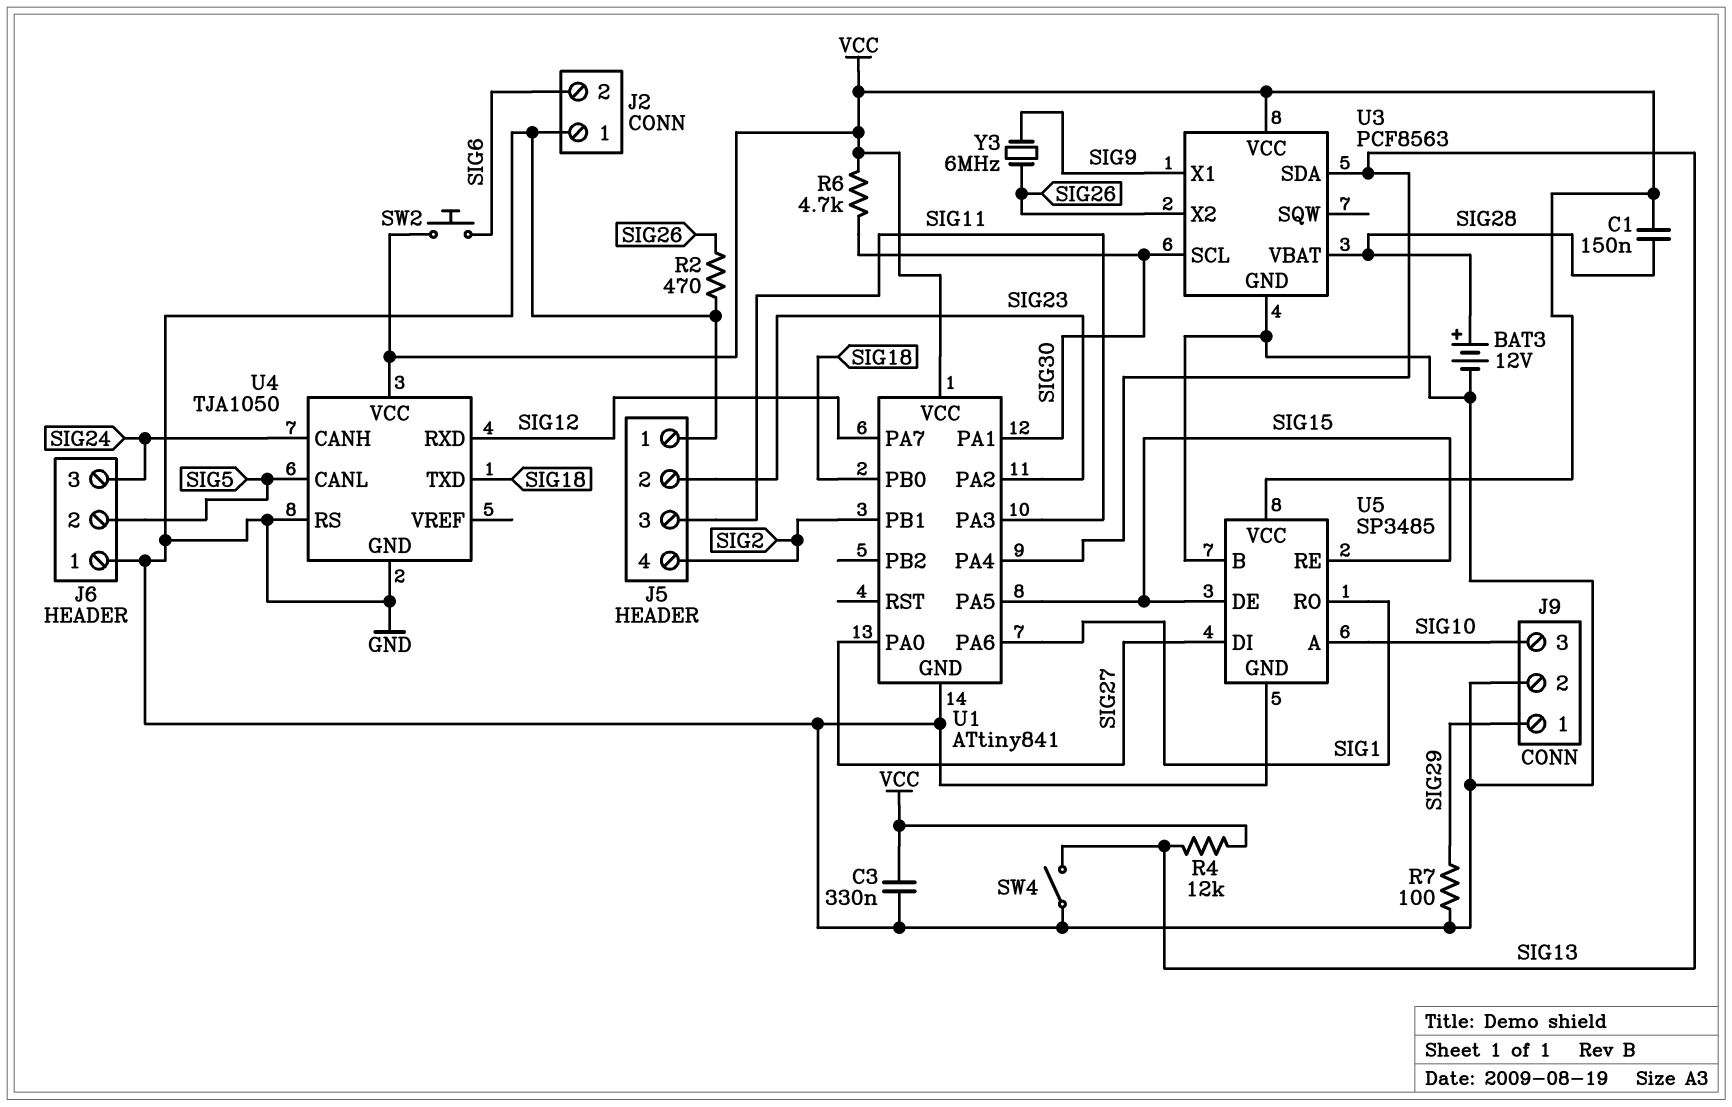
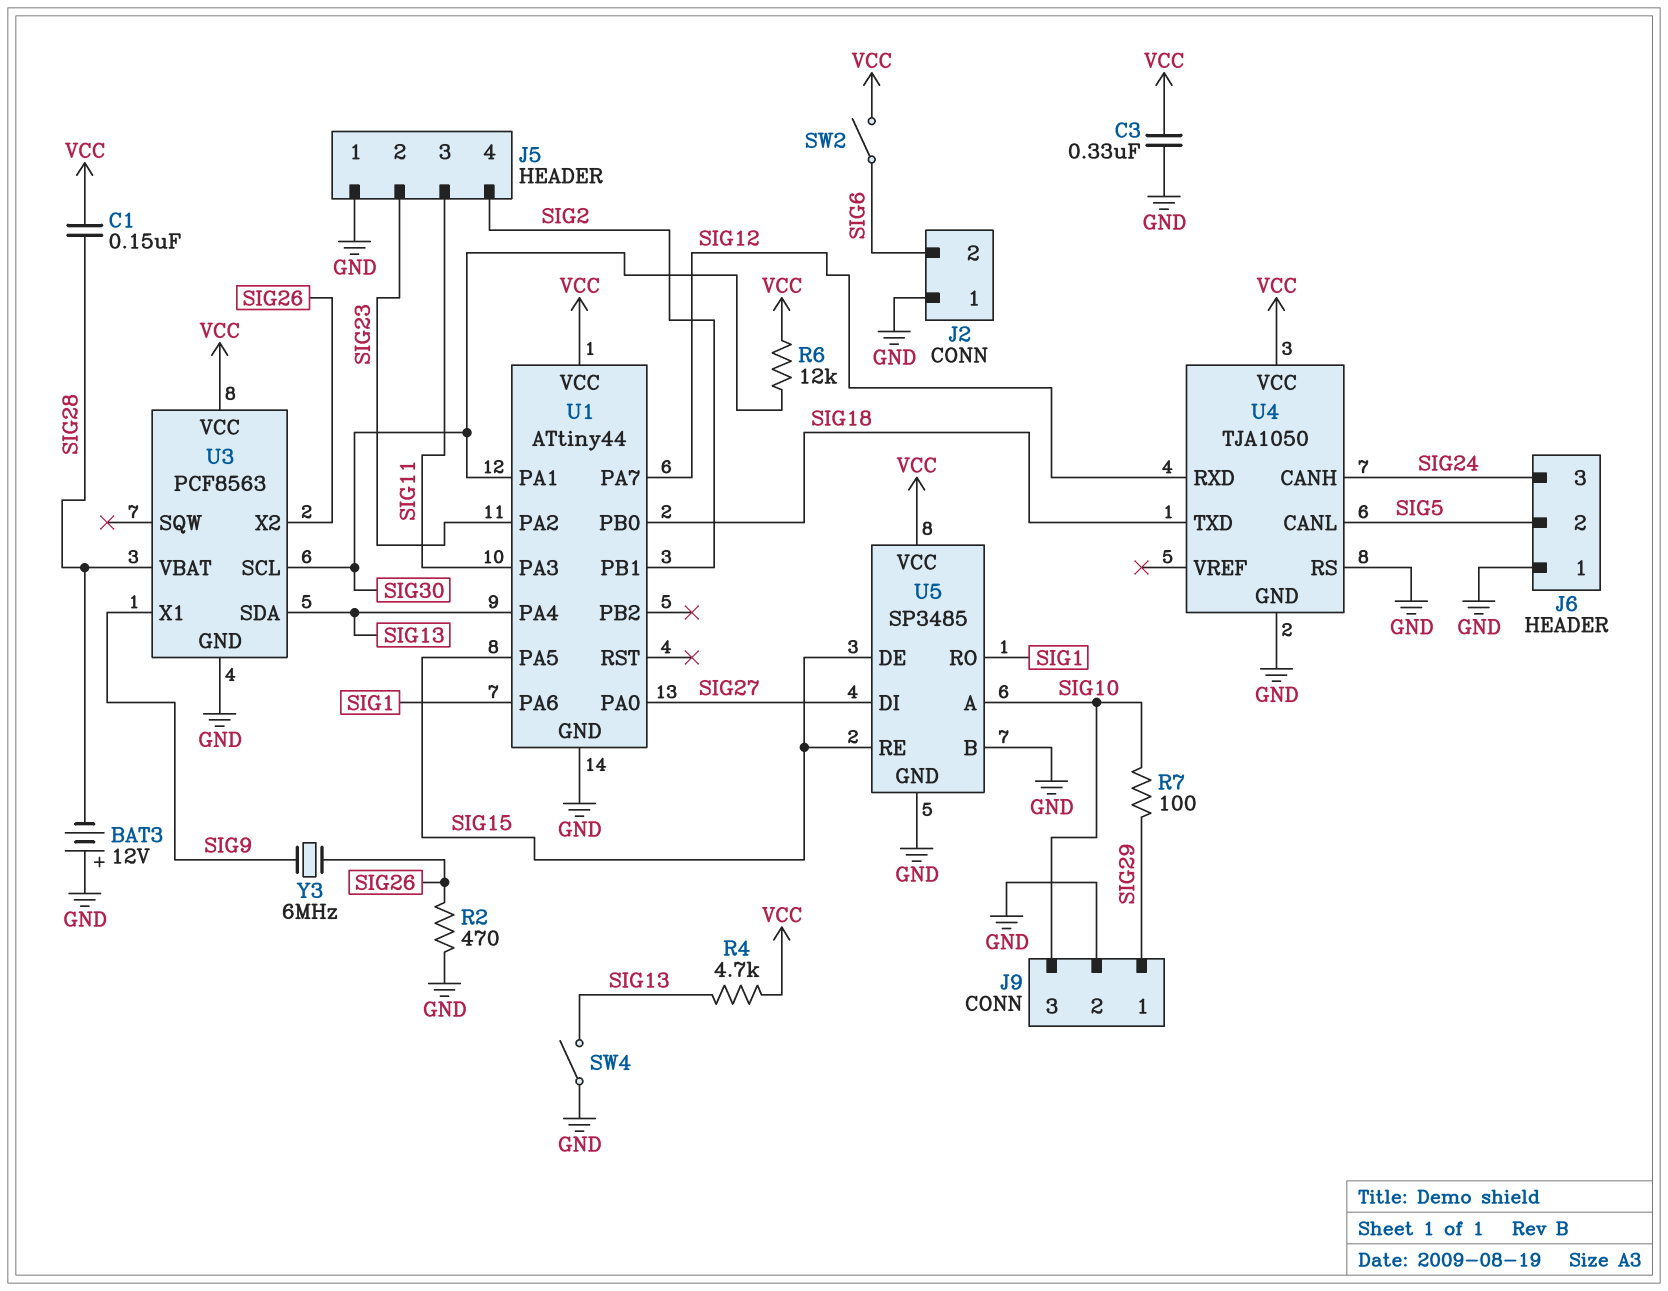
BAT3: 12V (plus SIG28, minus GND) -> 12V (plus GND, minus SIG28)
R4: 12k (SIG13, VCC) -> 4.7k (SIG13, VCC)
R6: 4.7k (SIG30, VCC) -> 12k (SIG30, VCC)
R7: 100 (GND, SIG29) -> 100 (SIG10, SIG29)
SW2: button (SIG6, VCC) -> switch (SIG6, VCC)
U1: ATtiny841 -> ATtiny44

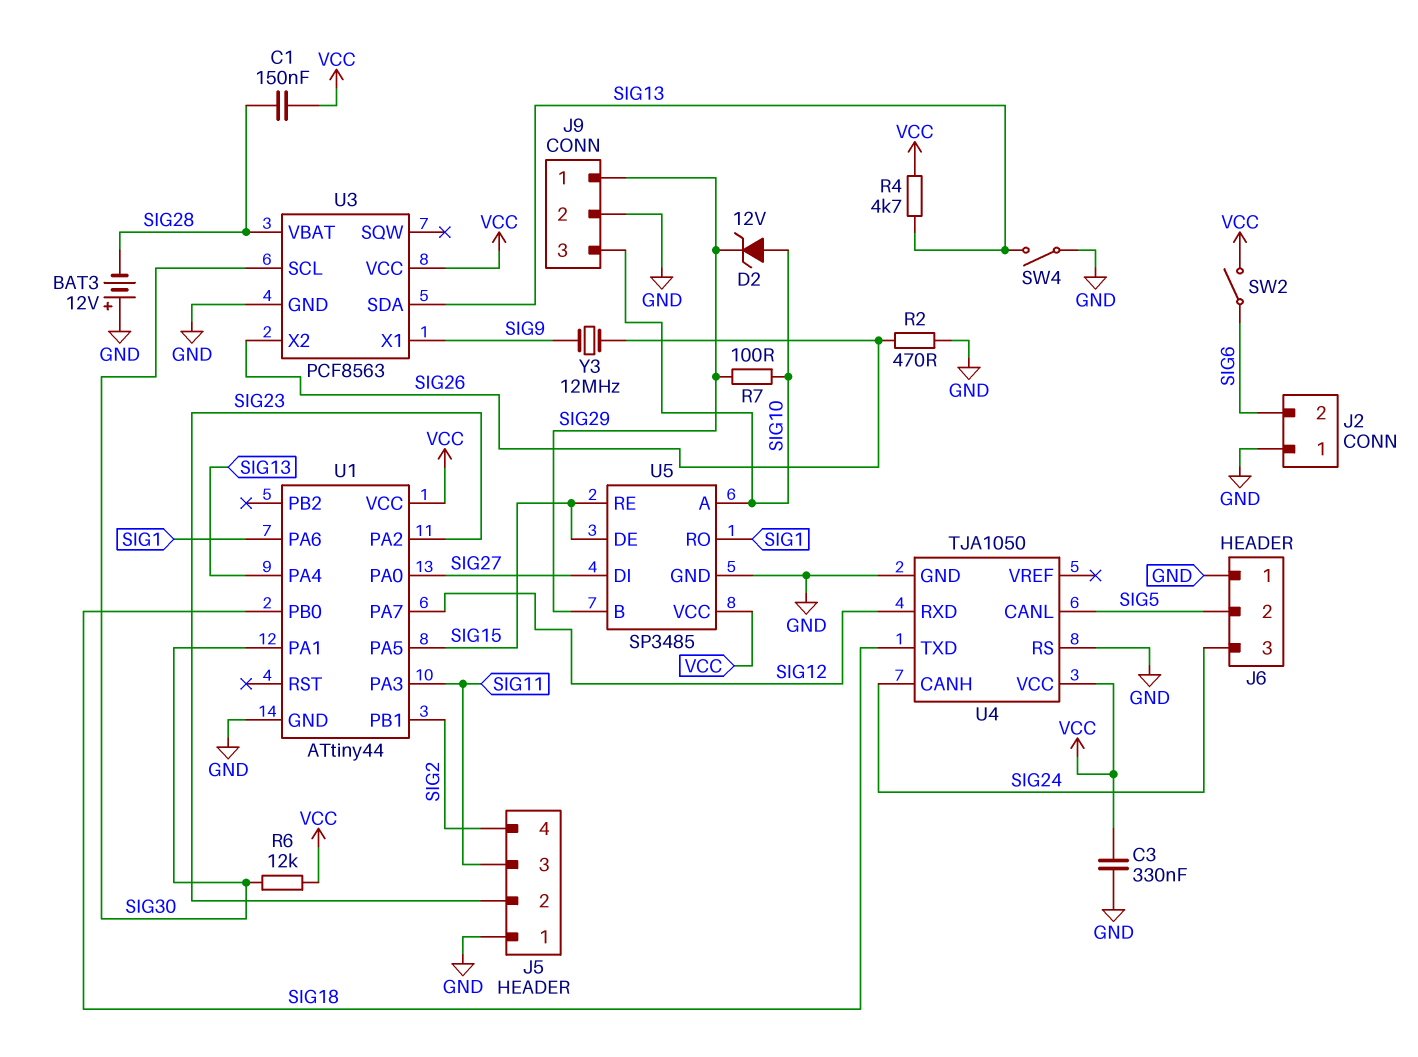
D2: none -> zener 12V (A SIG10, K SIG29)
U5 pin B: GND -> SIG29
Y3: 6MHz (SIG9, SIG26) -> 12MHz (SIG9, SIG26)

